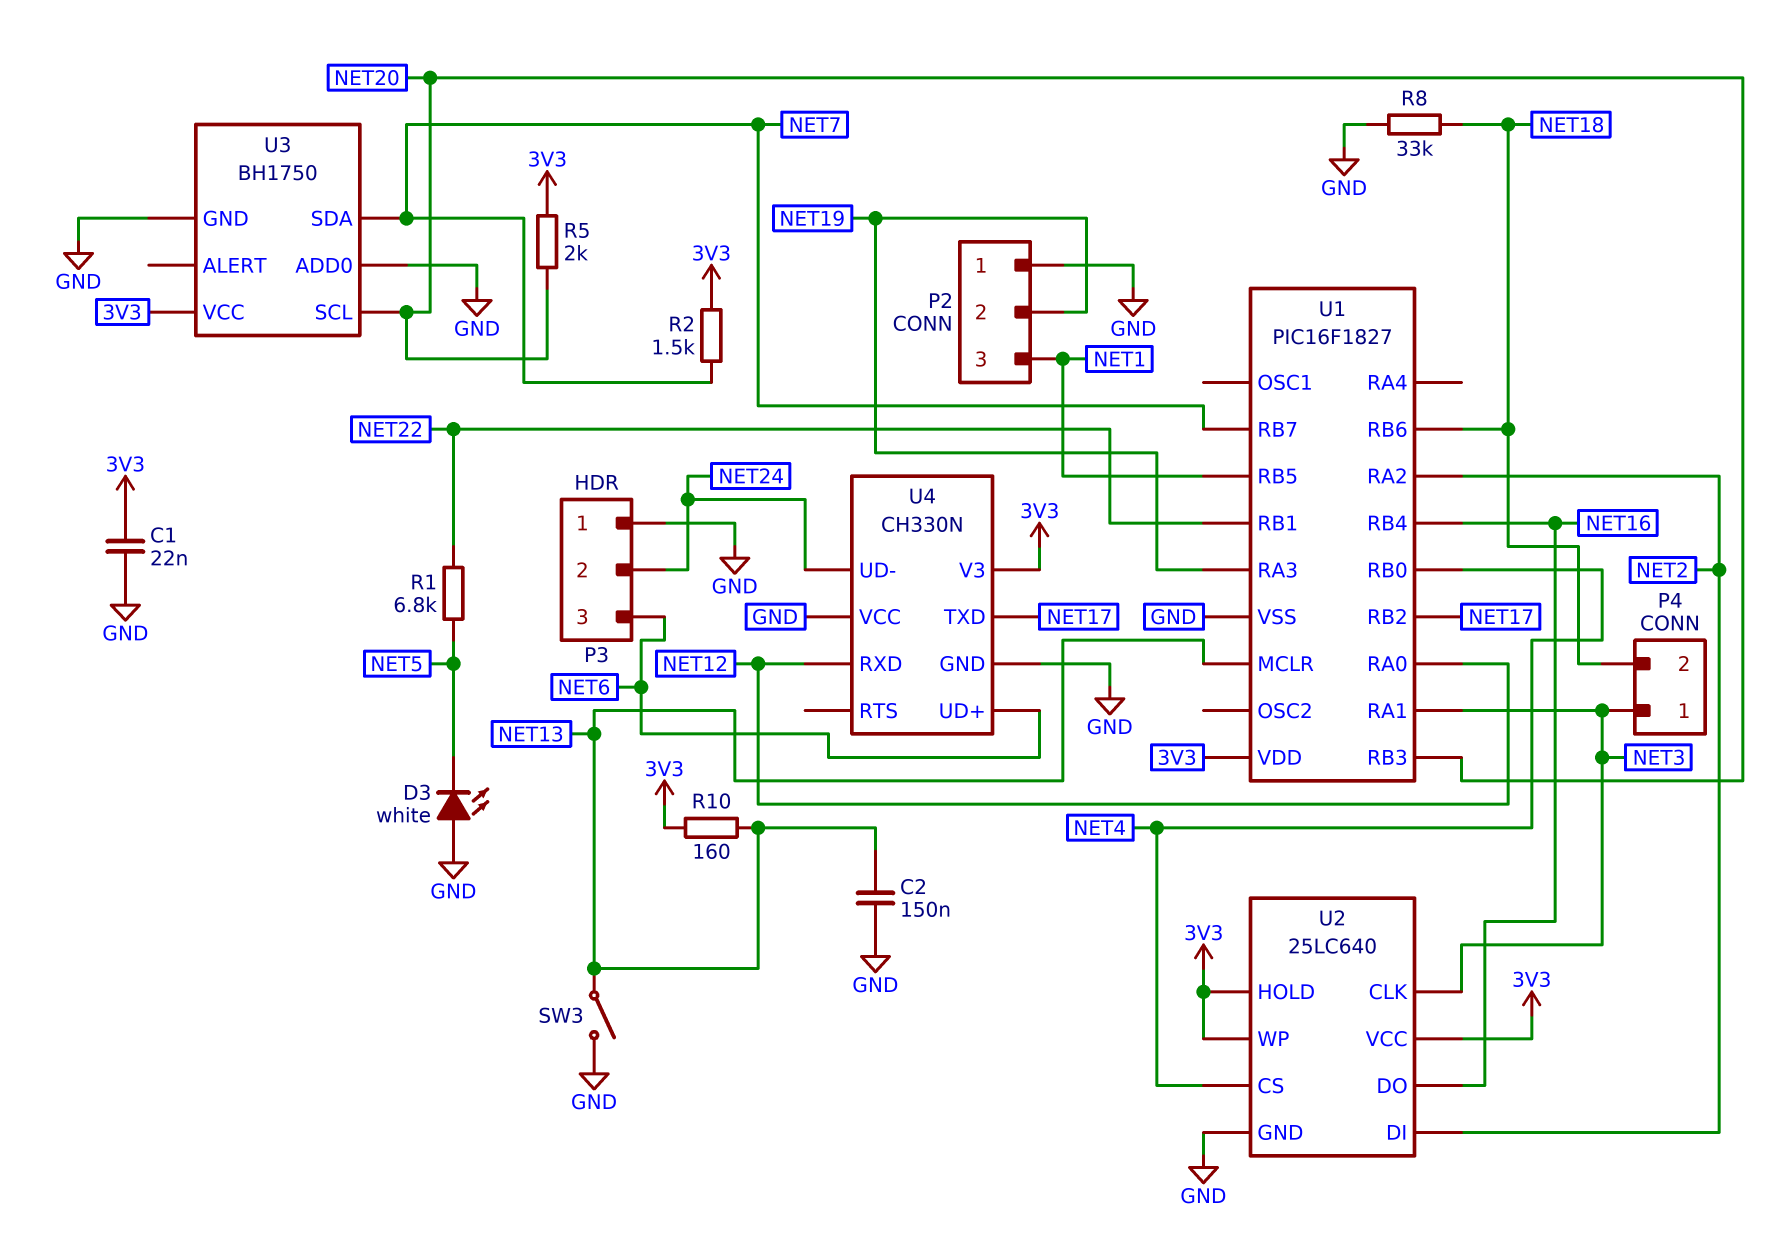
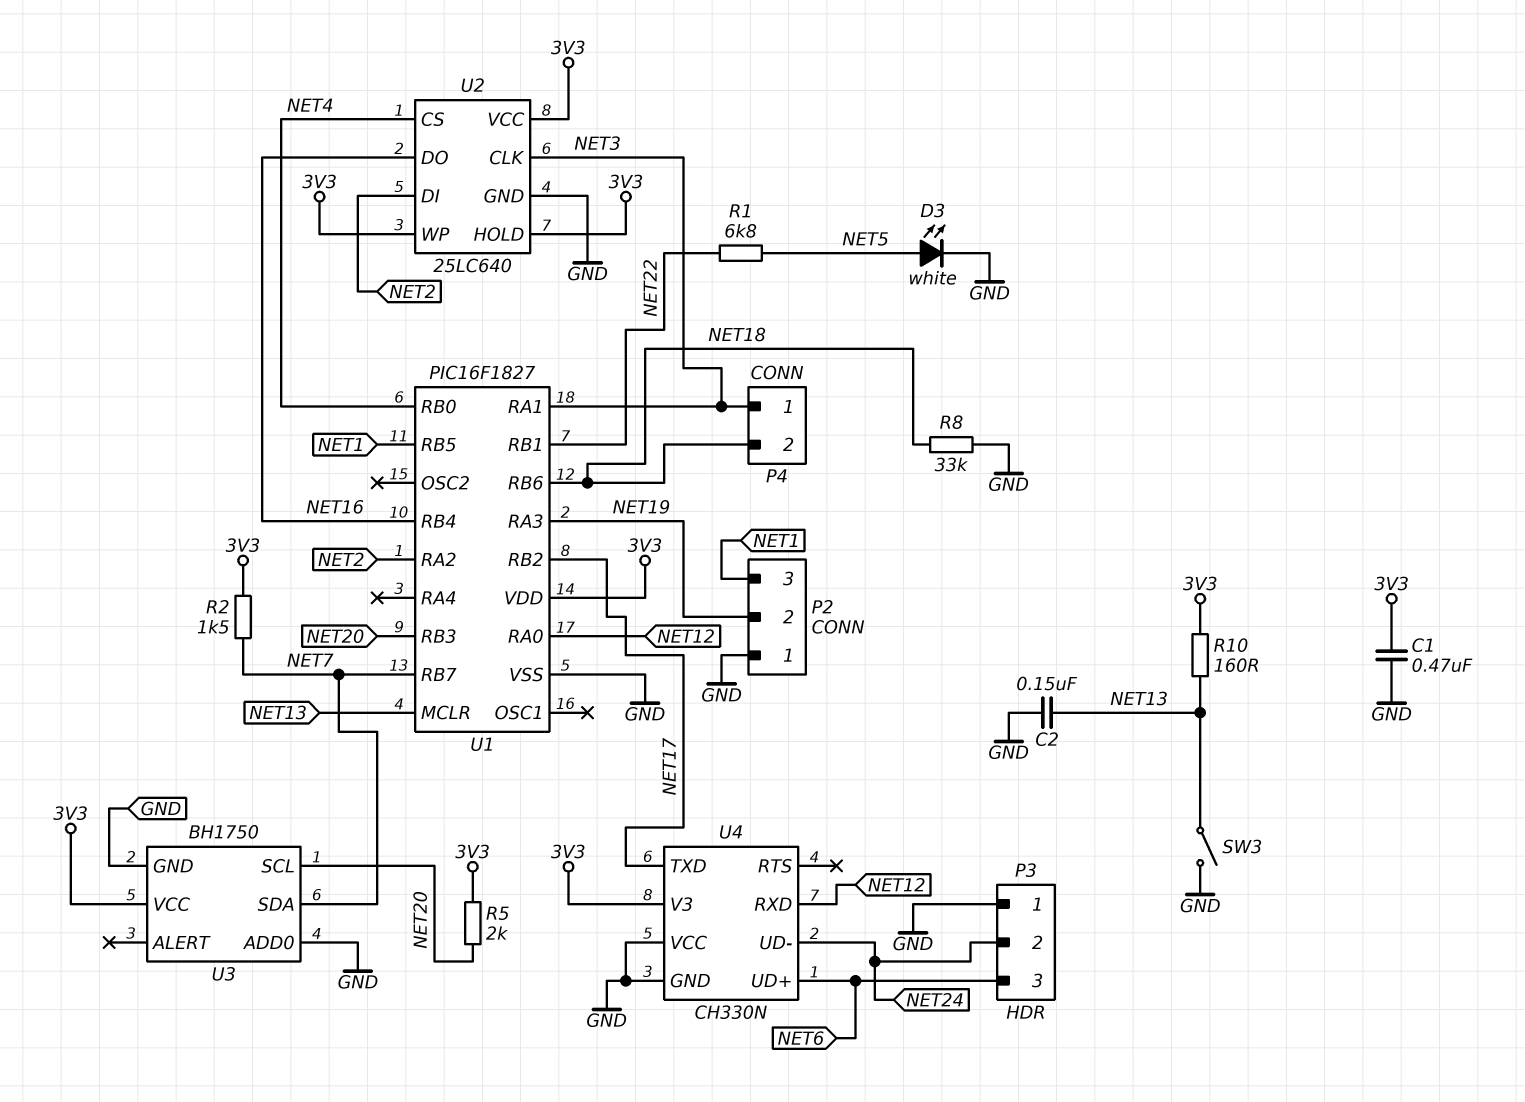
C1: 22nF (3V3, GND) -> 470nF (3V3, GND)
D3: LED white (A GND, K NET5) -> LED white (A NET5, K GND)

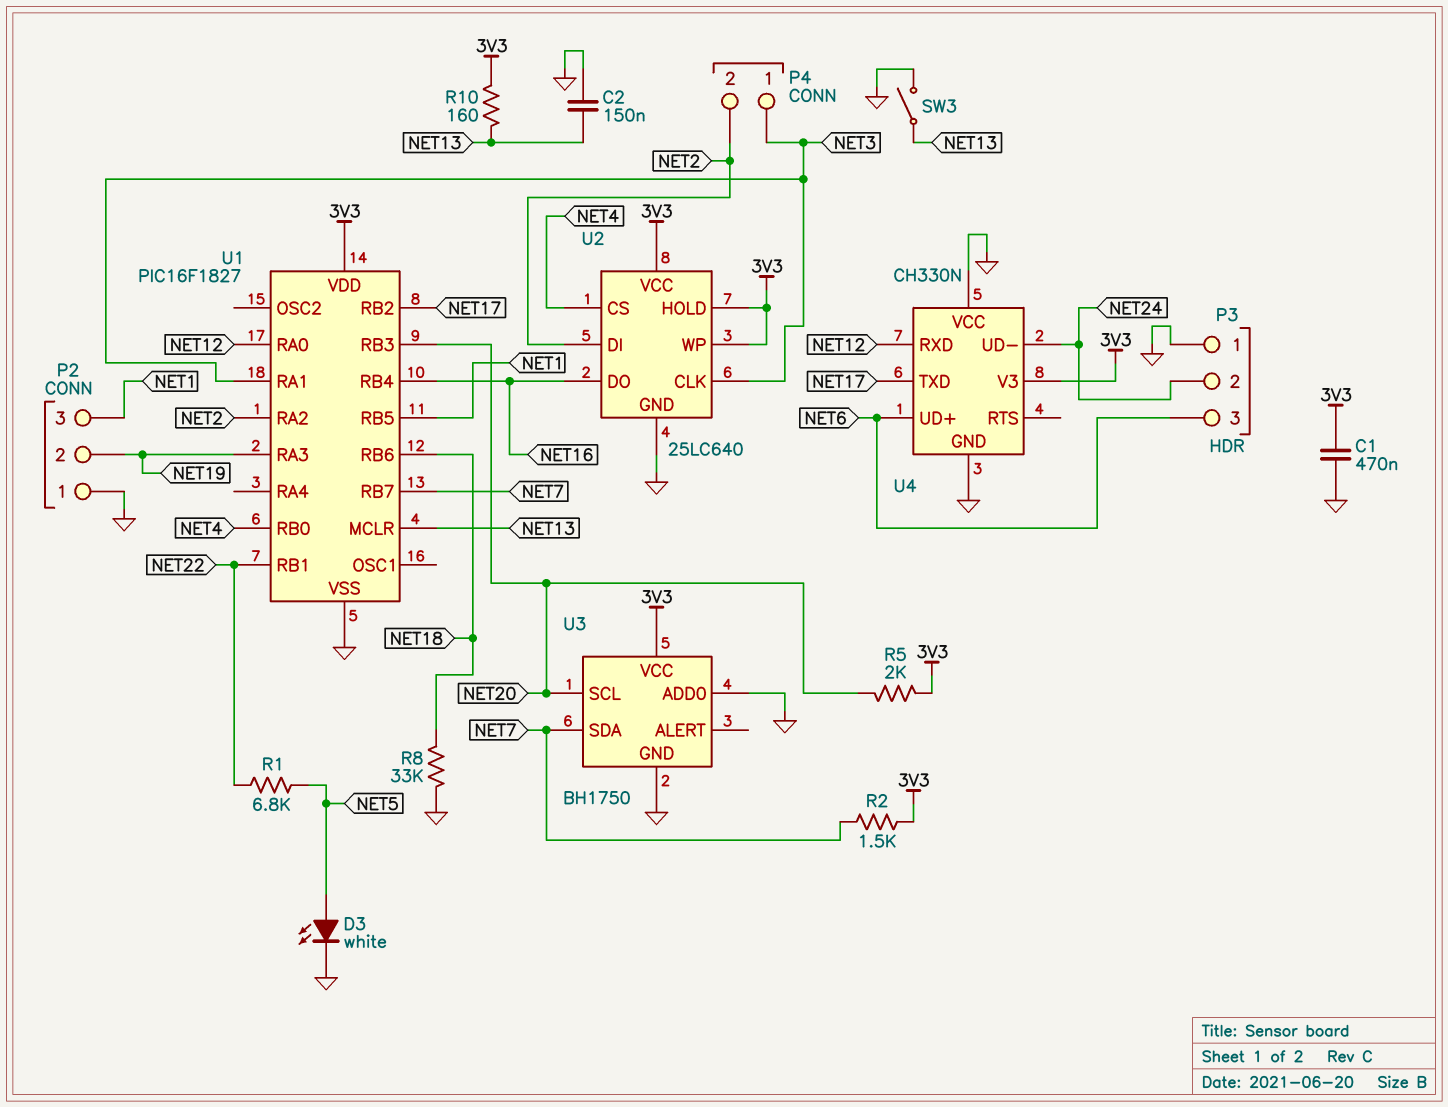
P4 pin 2: NET18 -> NET2

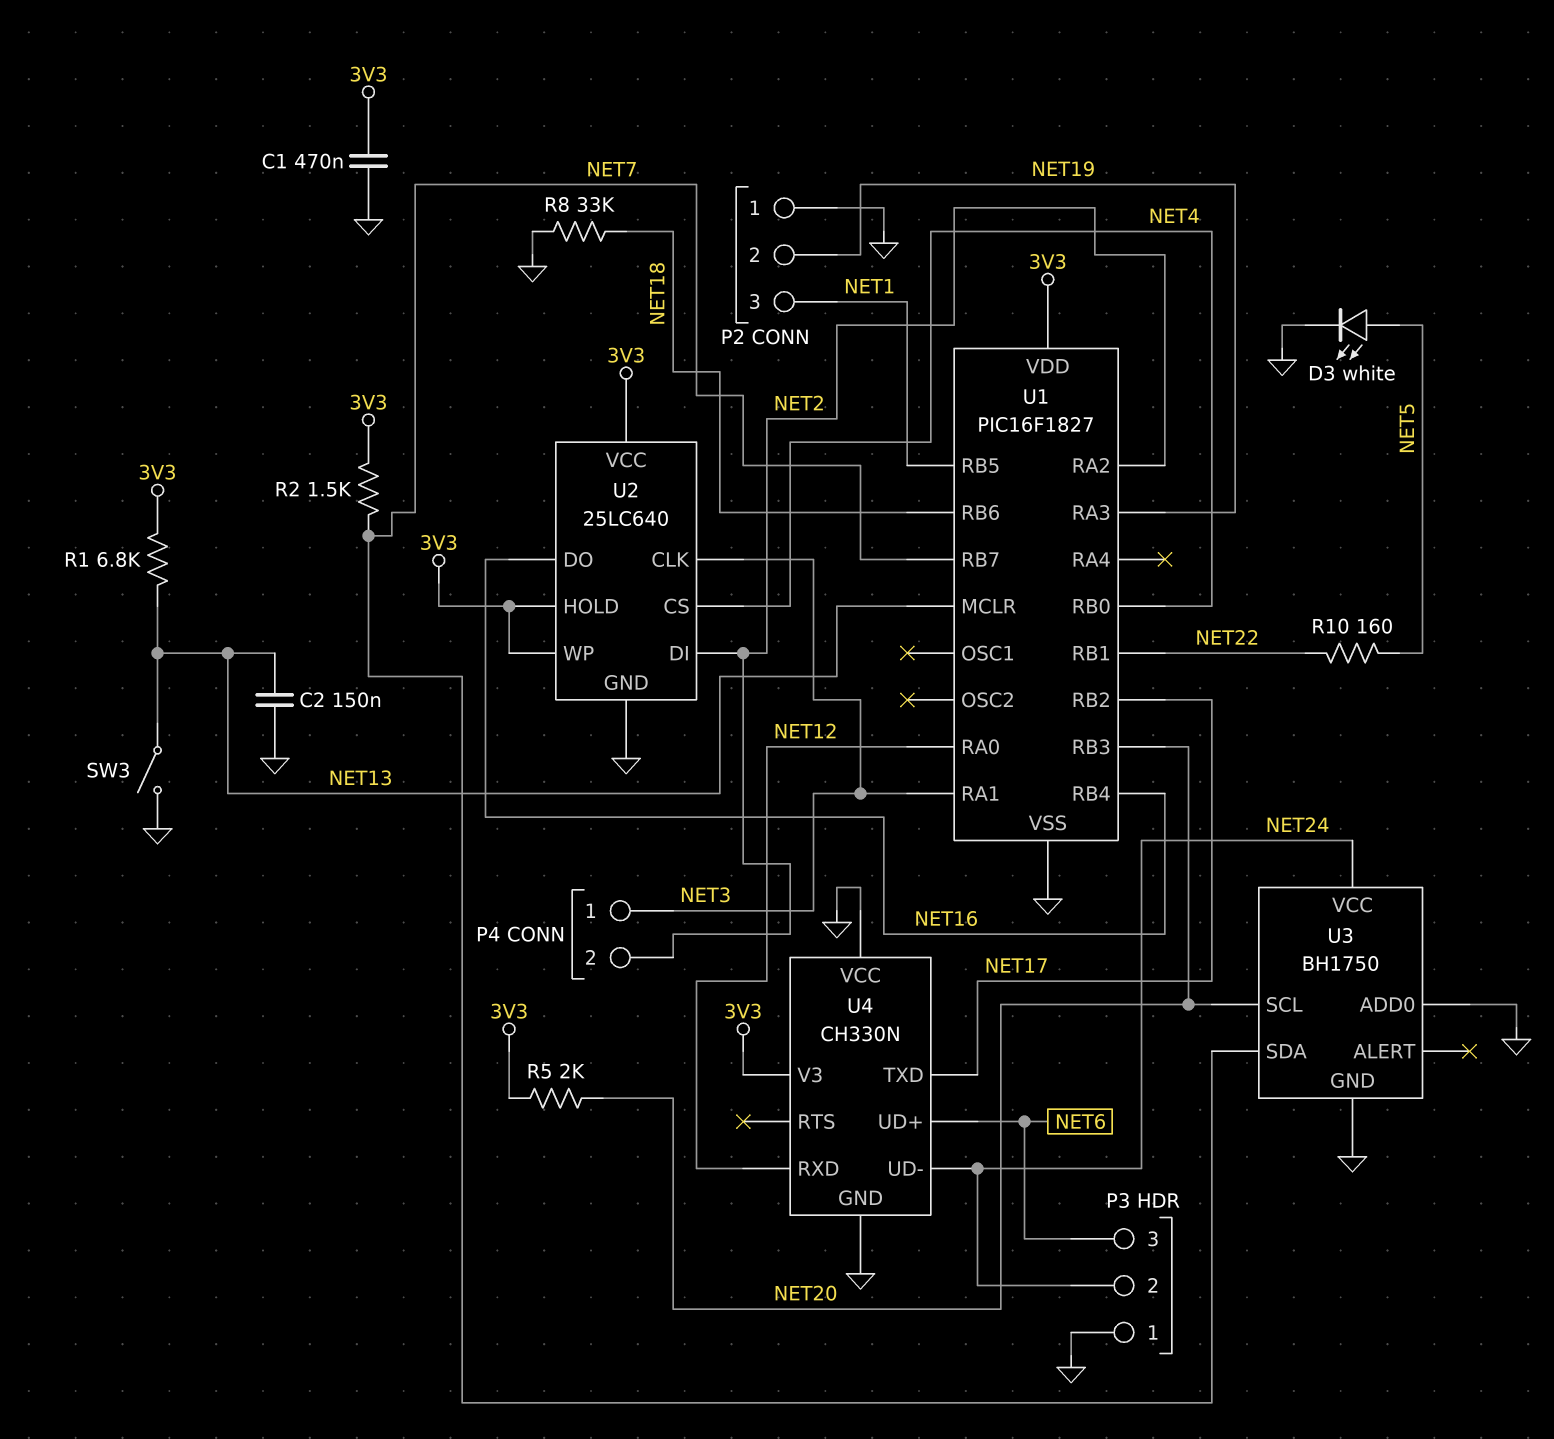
R1: 6.8k (NET5, NET22) -> 6.8k (3V3, NET13)
R10: 160 (3V3, NET13) -> 160 (NET5, NET22)
U3 pin VCC: 3V3 -> NET24

